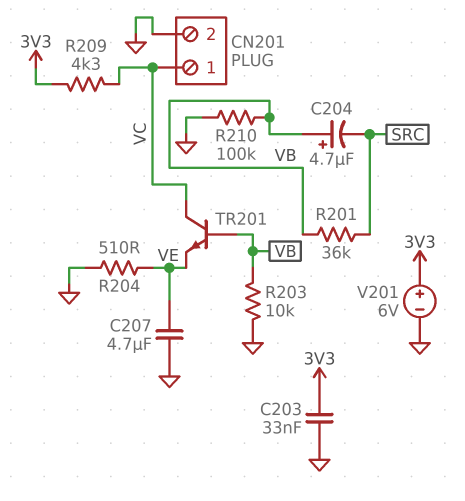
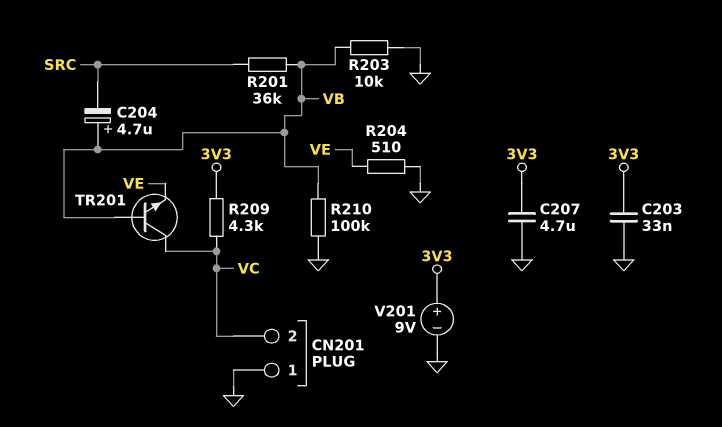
C207: 4.7uF (GND, VE) -> 4.7uF (3V3, GND)
CN201 pin 1: VC -> GND
CN201 pin 2: GND -> VC
V201: 6V (plus 3V3, minus GND) -> 9V (plus 3V3, minus GND)

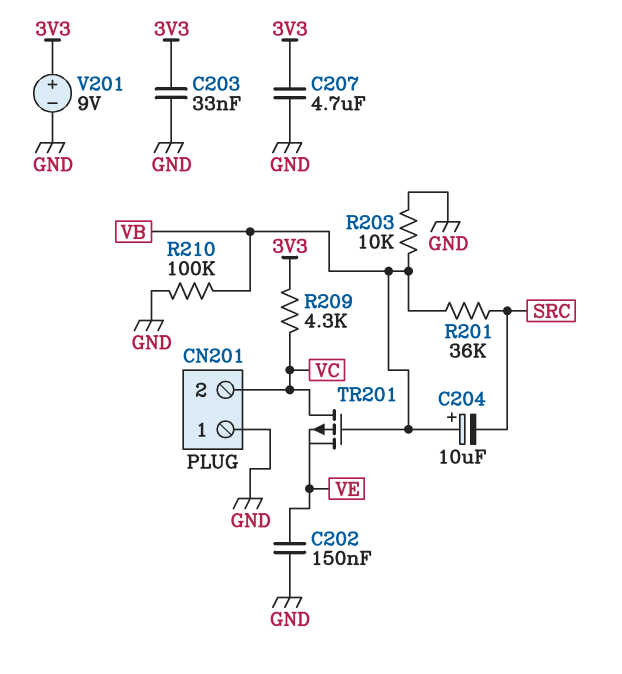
C202: none -> 150nF (GND, VE)
C204: 4.7uF (plus VB, minus SRC) -> 10uF (plus VB, minus SRC)
R204: 510 (GND, VE) -> none
TR201: NPN (B VB, C VC, E VE) -> PMOS (G VB, D VC, S VE)

